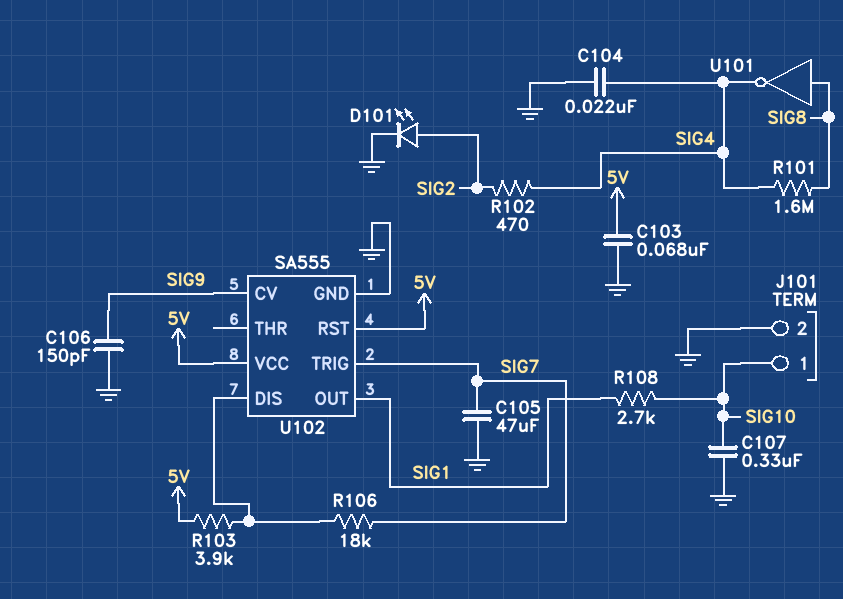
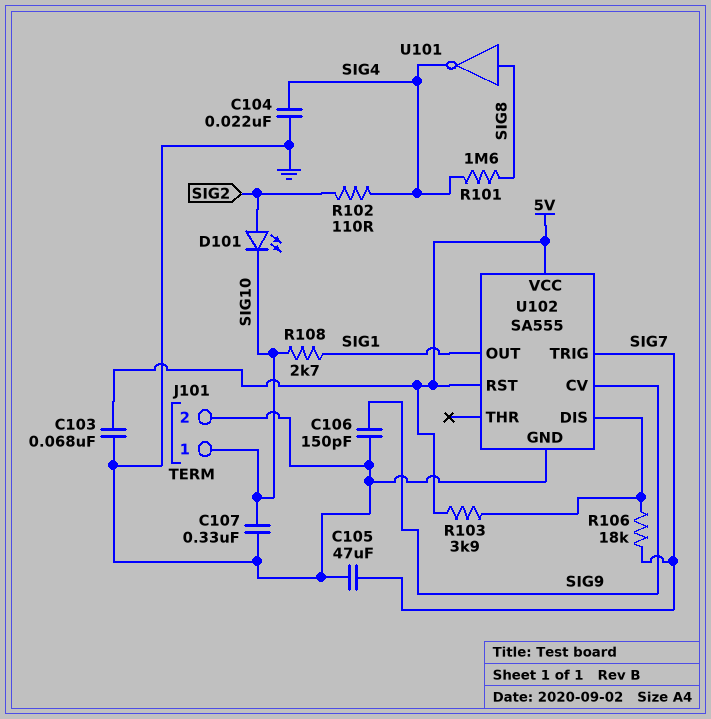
D101: LED (A SIG2, K GND) -> LED (A SIG2, K SIG10)
R102: 470 (SIG2, SIG4) -> 110 (SIG2, SIG4)

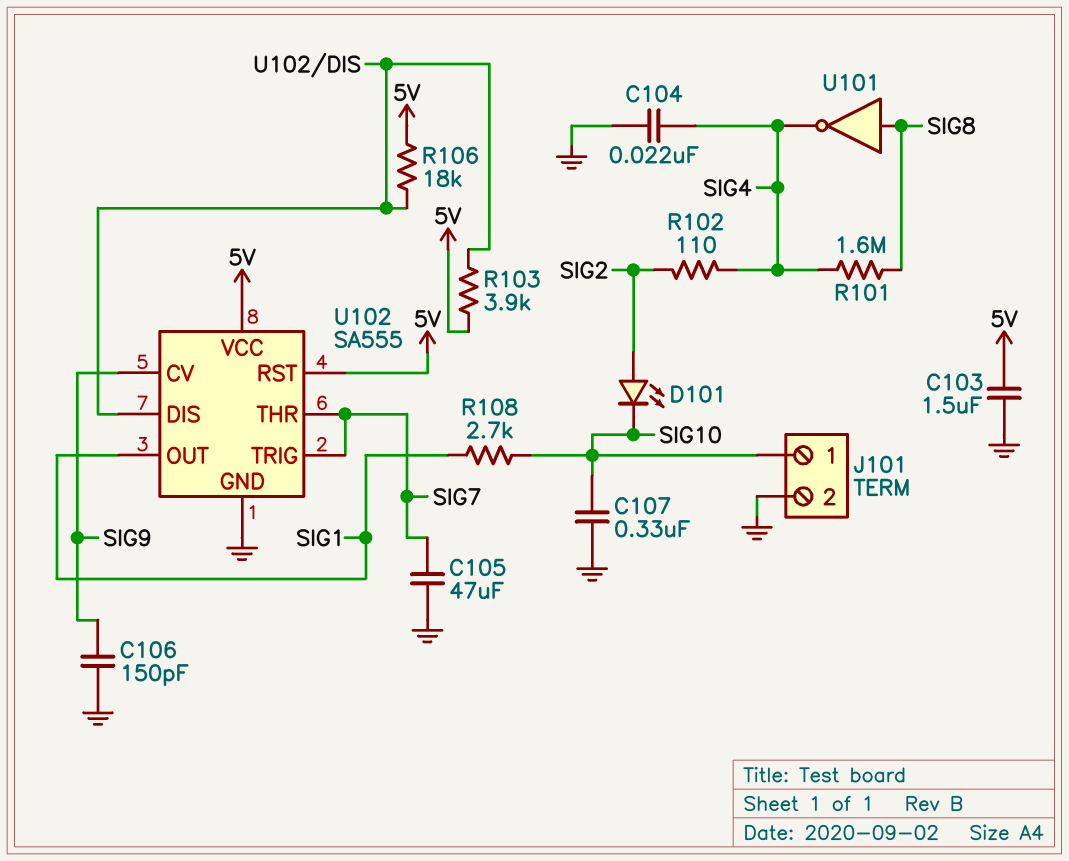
C103: 68nF (5V, GND) -> 1.5uF (5V, GND)
R106: 18k (SIG7, U102/DIS) -> 18k (5V, U102/DIS)
U102 pin THR: none -> SIG7

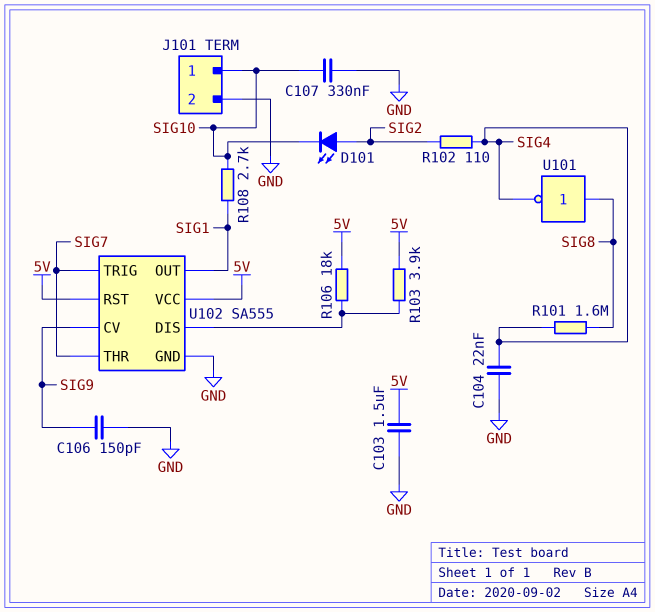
C105: 47uF (GND, SIG7) -> none

